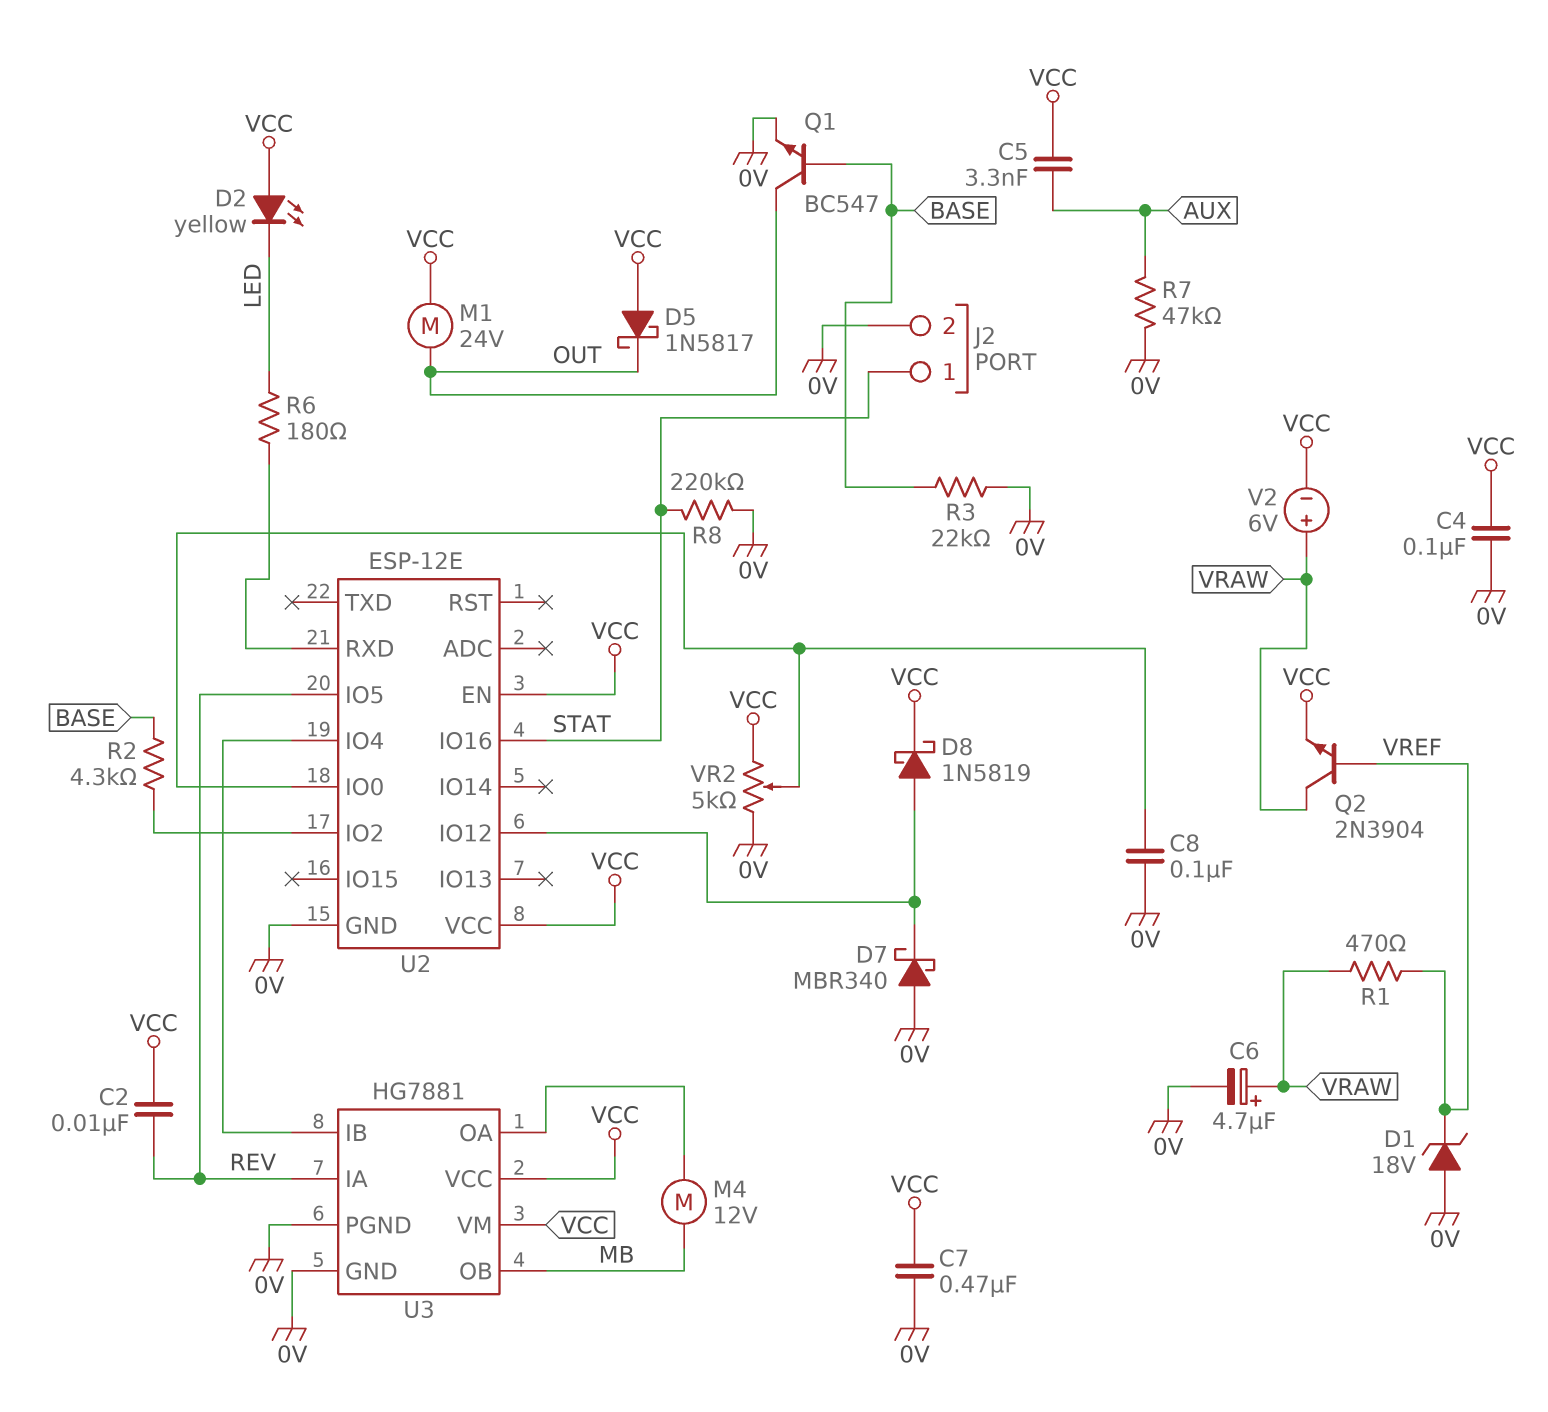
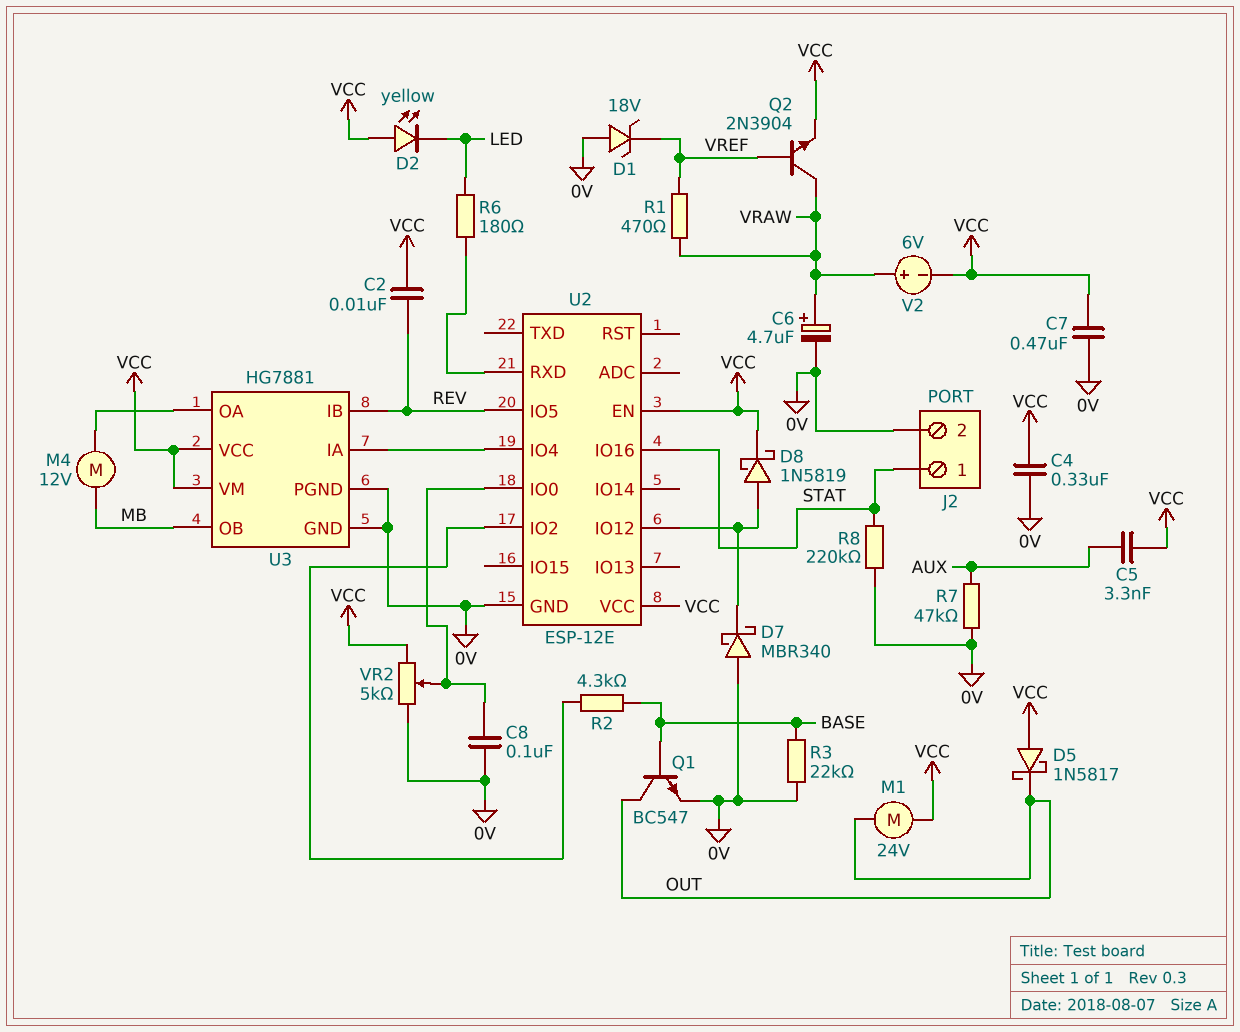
C4: 100nF (0V, VCC) -> 330nF (0V, VCC)
U3 pin IA: REV -> U2/IO4
U3 pin IB: U2/IO4 -> REV

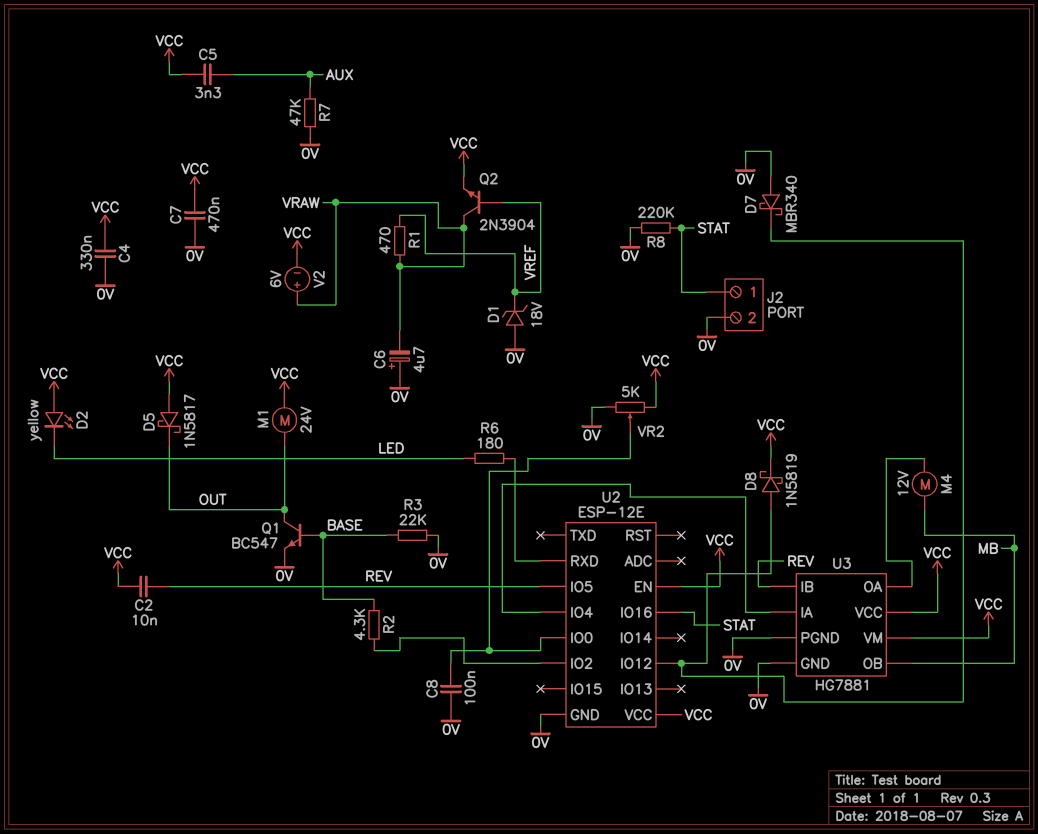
C6: 4.7uF (plus VRAW, minus 0V) -> 4.7uF (plus 0V, minus VRAW)

